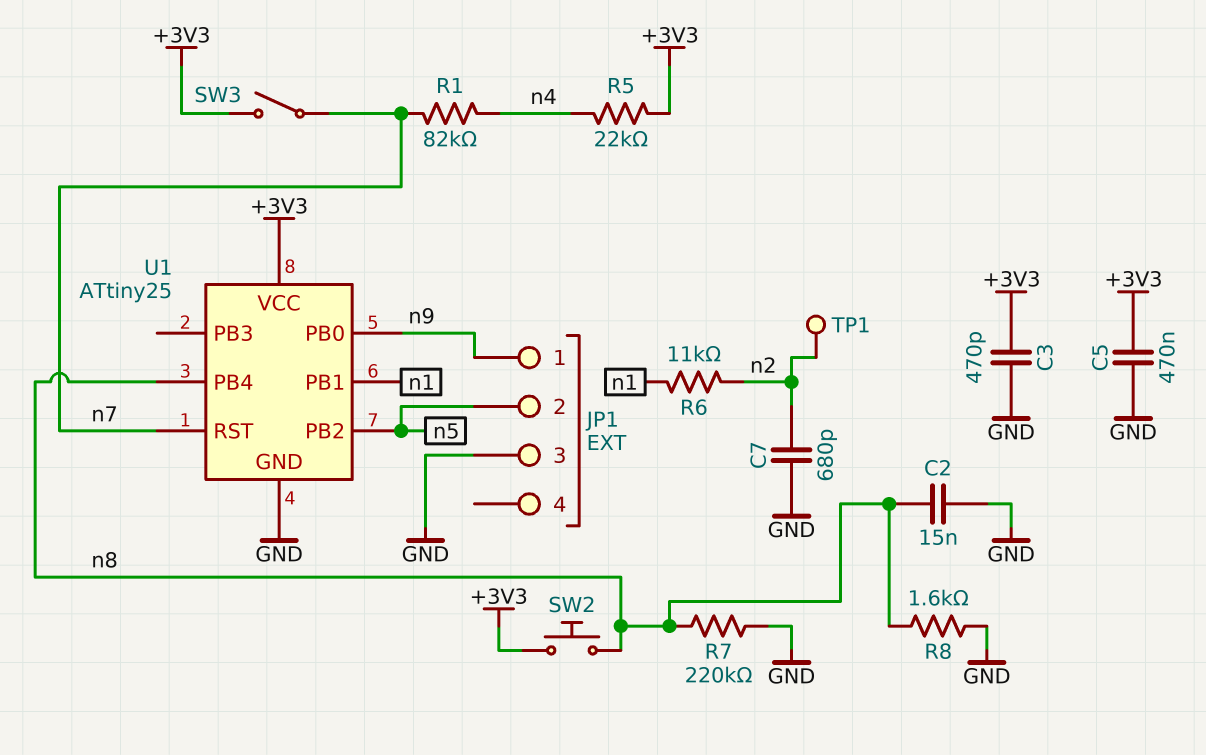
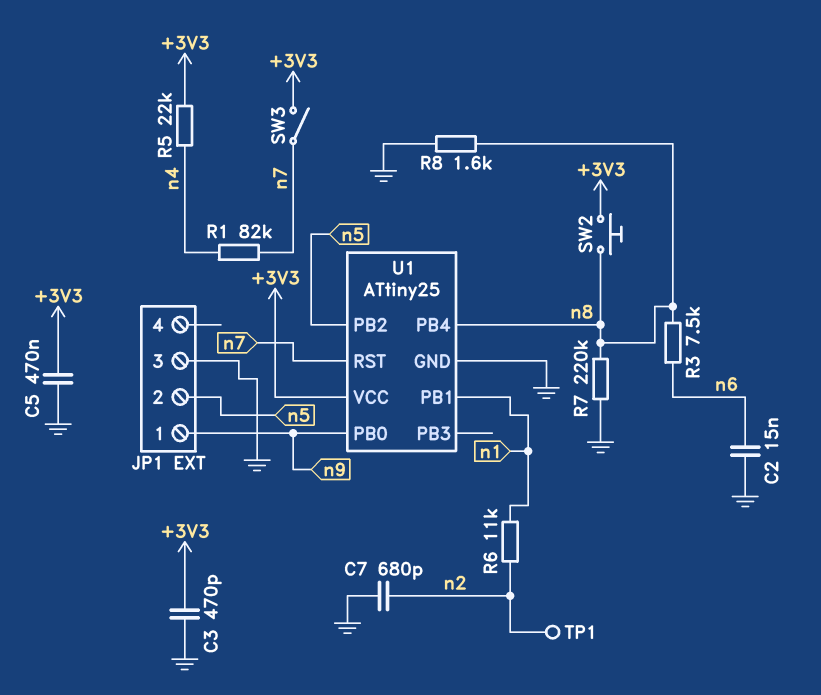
C2: 15nF (GND, n8) -> 15nF (GND, n6)
R3: none -> 7.5k (n6, n8)

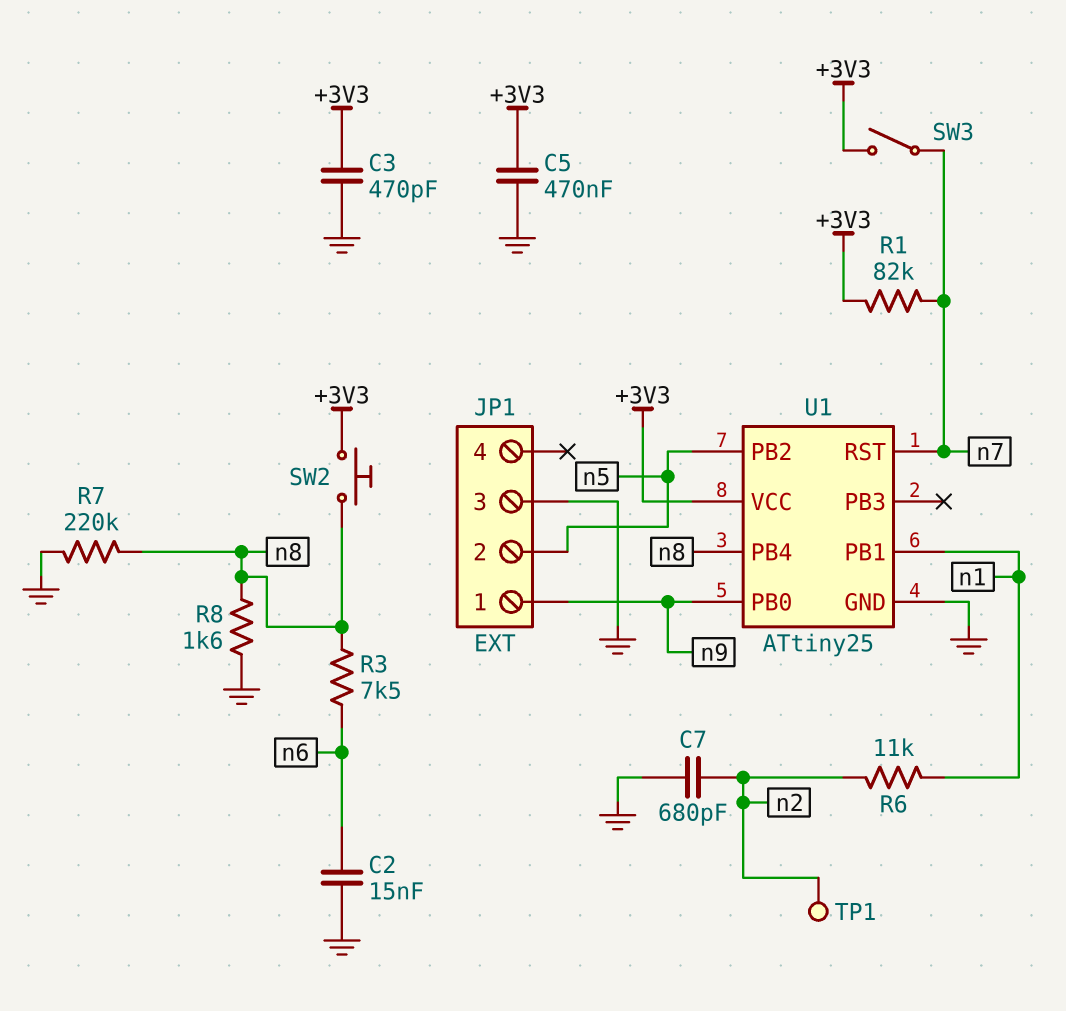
R1: 82k (n4, n7) -> 82k (+3V3, n7)
R5: 22k (+3V3, n4) -> none

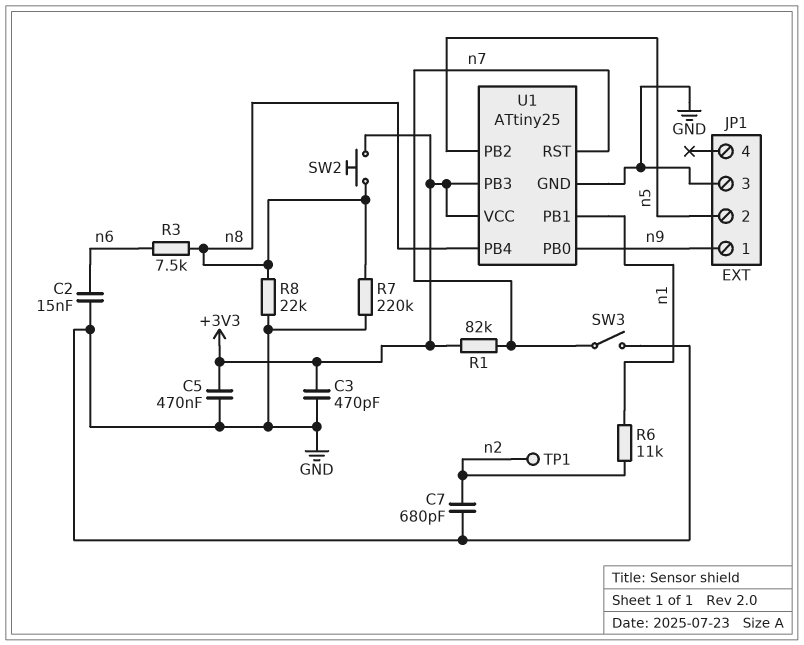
R8: 1.6k (GND, n8) -> 22k (GND, n8)
SW3: switch (+3V3, n7) -> switch (GND, n7)
U1 pin PB3: none -> +3V3

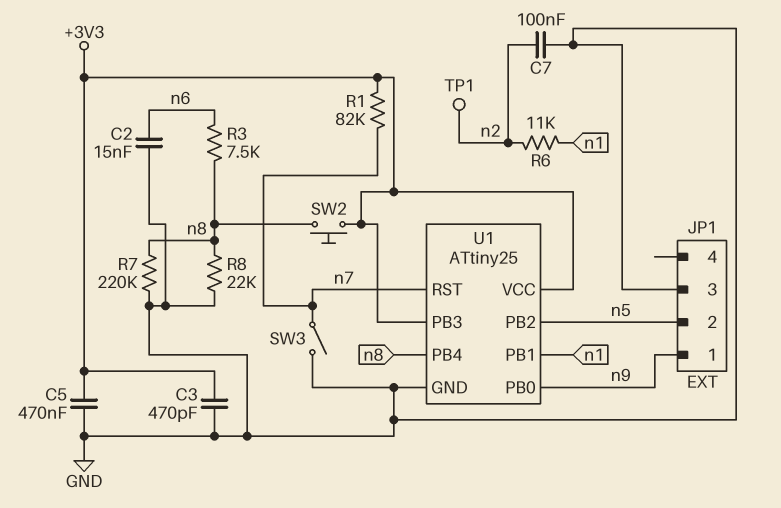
C7: 680pF (GND, n2) -> 100nF (GND, n2)

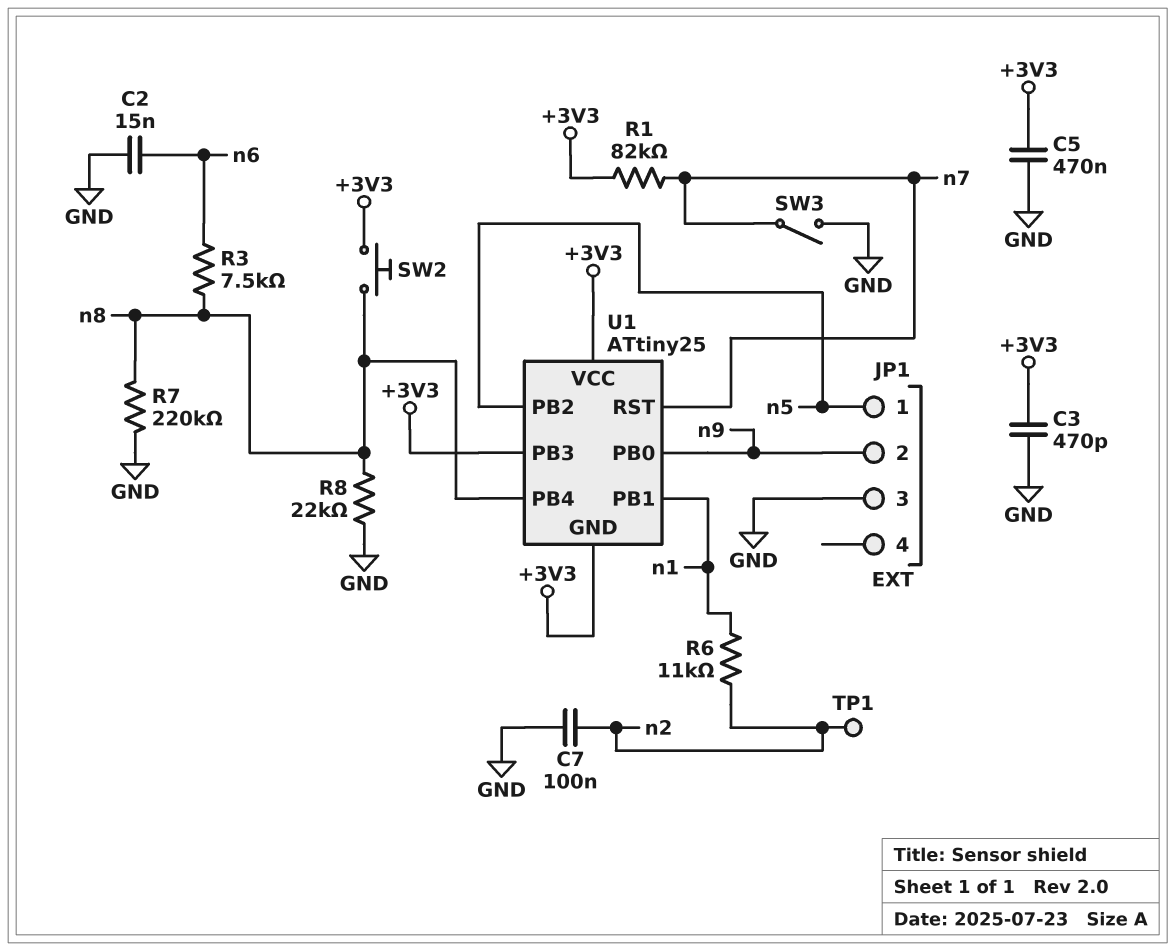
JP1 pin 1: n9 -> n5
JP1 pin 2: n5 -> n9
U1 pin GND: GND -> +3V3

